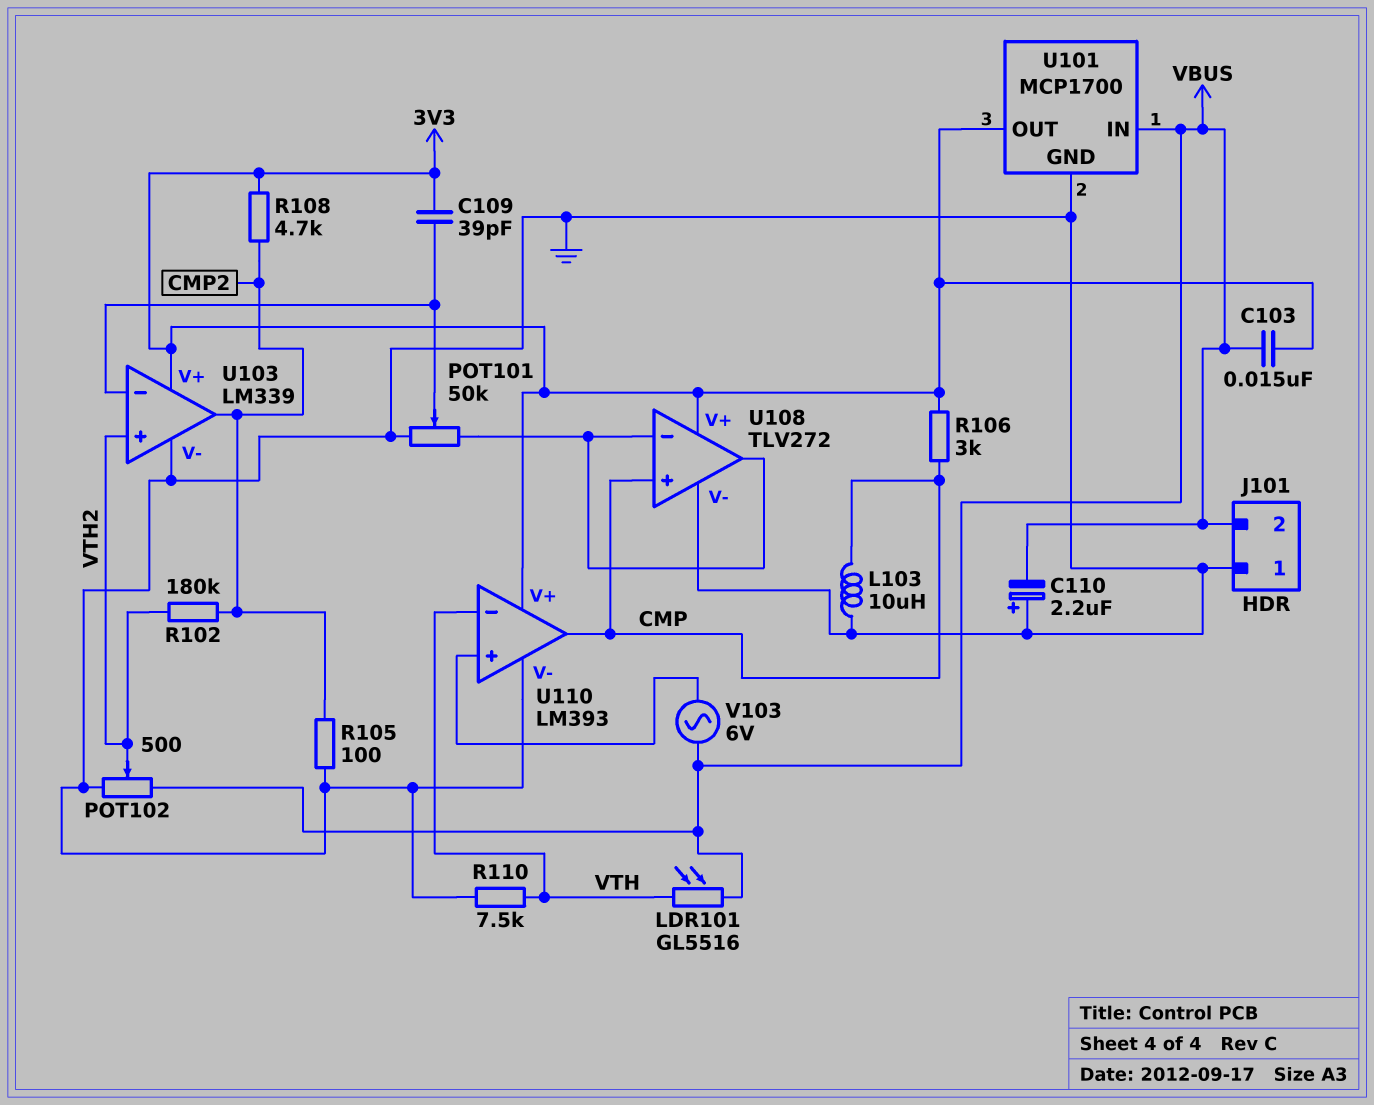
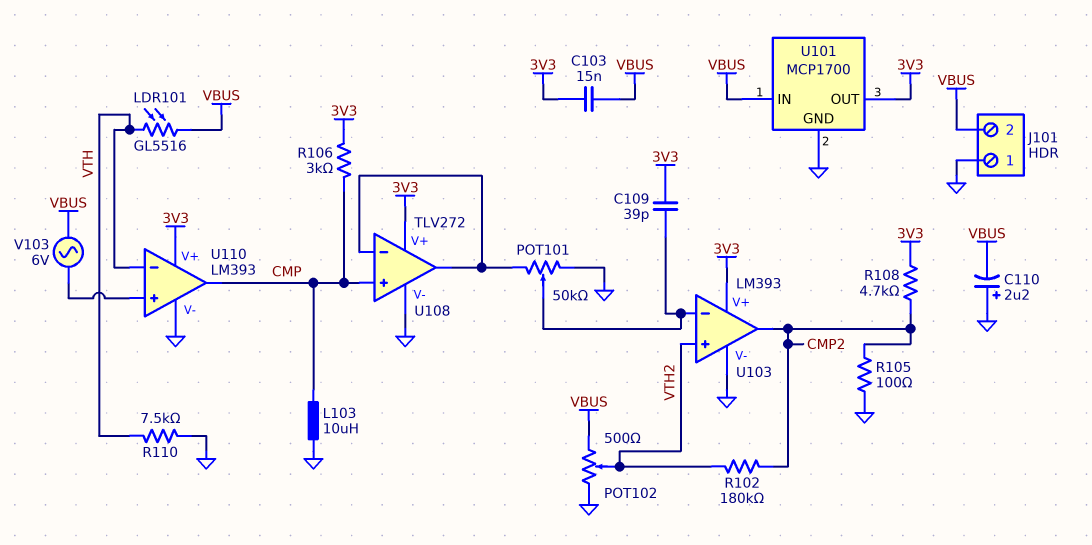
U103: LM339 -> LM393

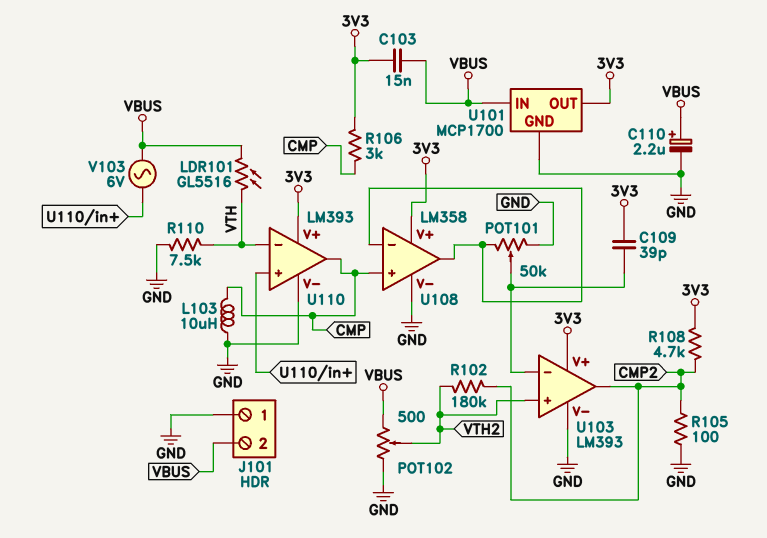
C110: 2.2uF (plus GND, minus VBUS) -> 2.2uF (plus VBUS, minus GND)
U108: TLV272 -> LM358

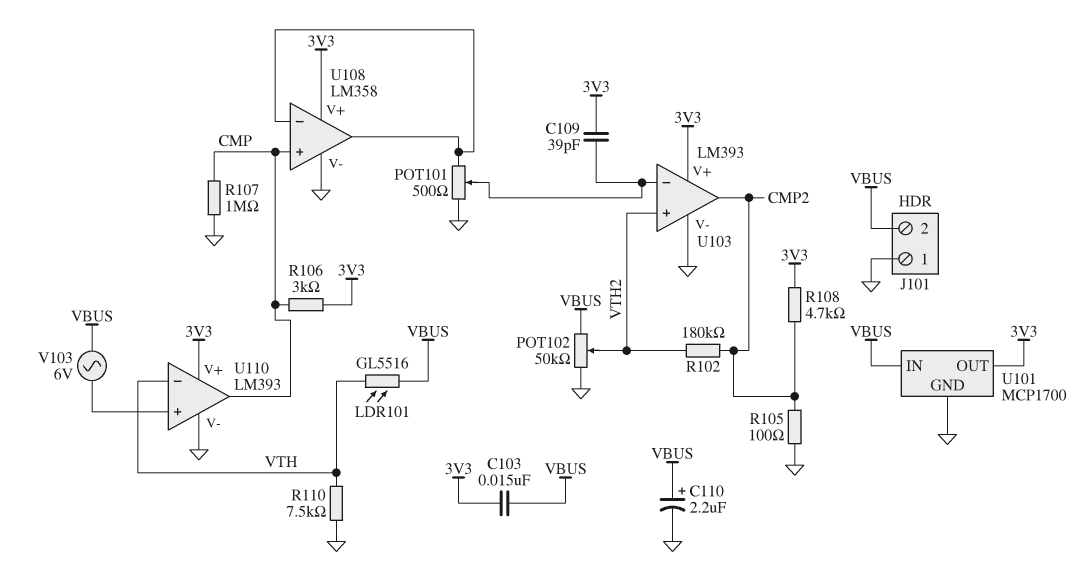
L103: 10uH (CMP, GND) -> none
POT101: 50k (GND, U108/in-, wiper U103/in-) -> 500 (GND, U108/in-, wiper U103/in-)
POT102: 500 (GND, VBUS, wiper VTH2) -> 50k (GND, VBUS, wiper VTH2)
R107: none -> 1M (CMP, GND)

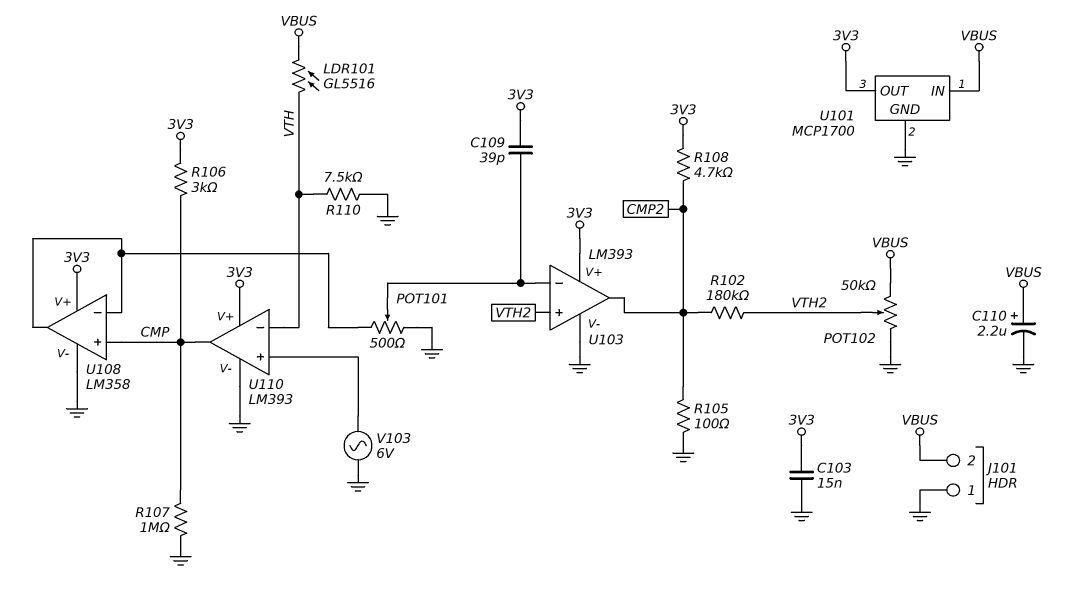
C103: 15nF (3V3, VBUS) -> 15nF (3V3, GND)
V103: AC 6V (U110/in+, VBUS) -> AC 6V (GND, U110/in+)

